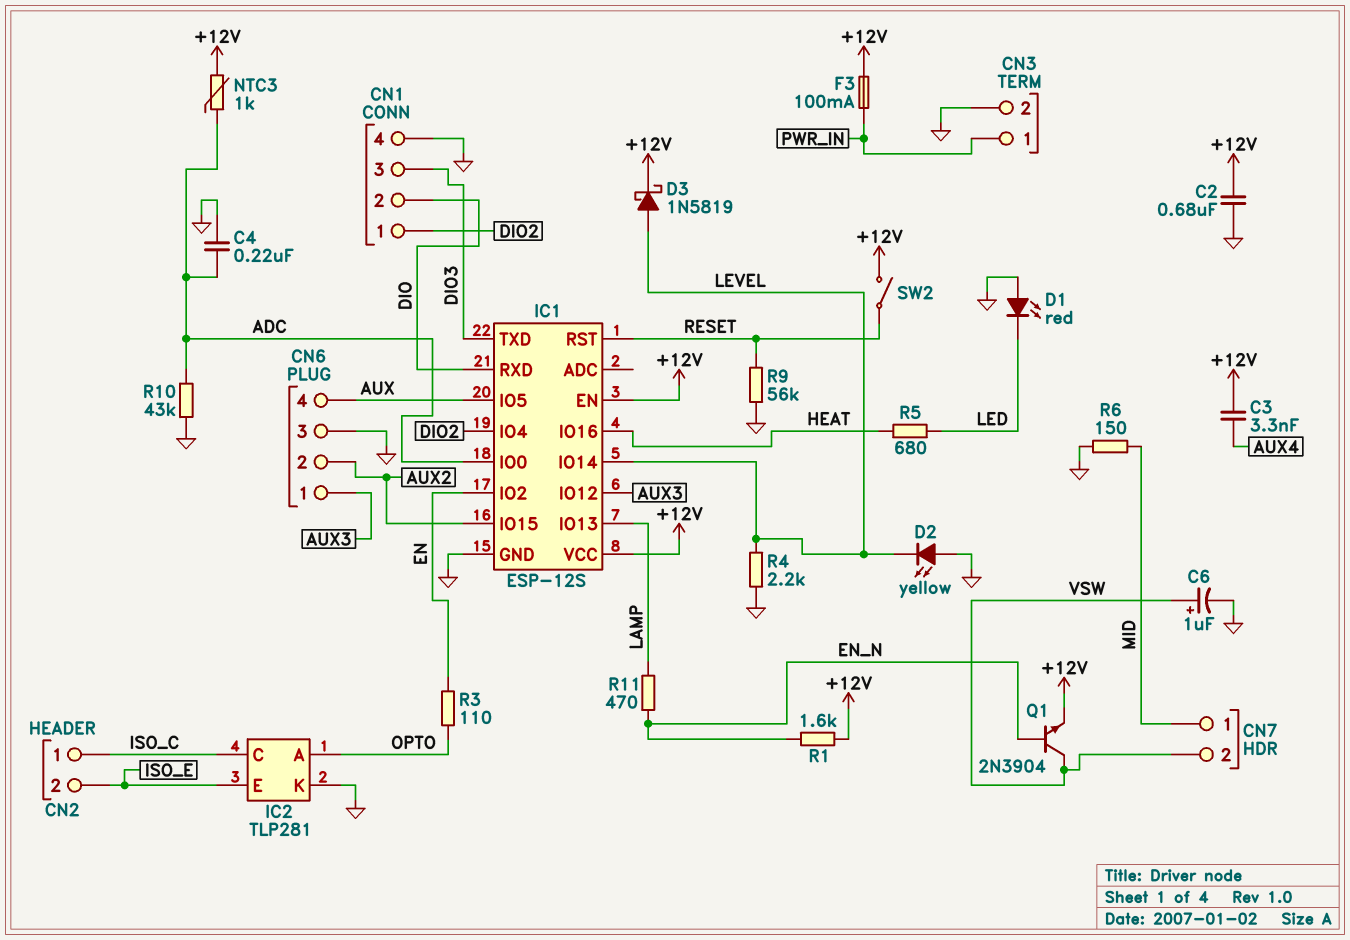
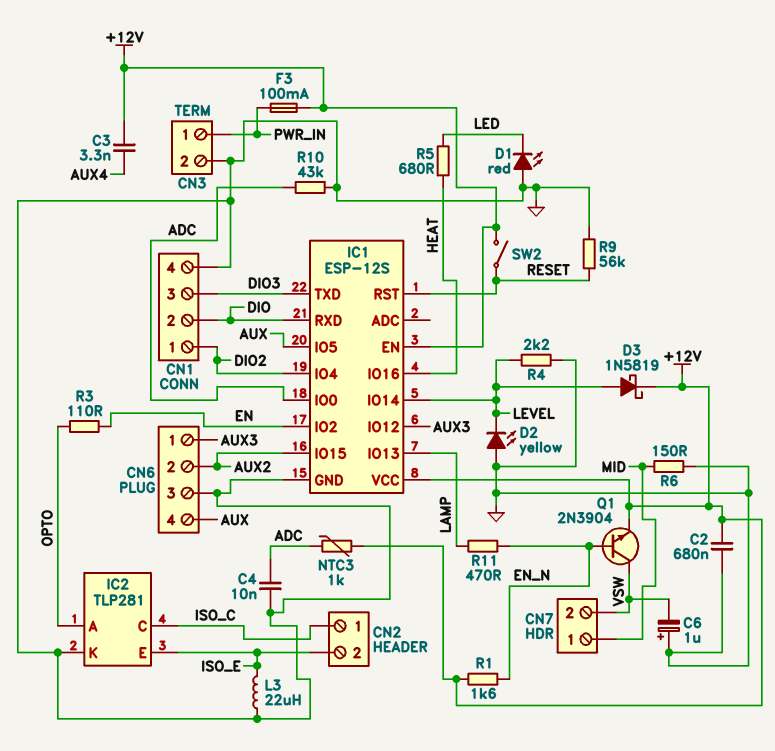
C4: 220nF (ADC, GND) -> 10nF (ADC, GND)
C6: 1uF (plus VSW, minus GND) -> 1uF (plus GND, minus VSW)
L3: none -> 22uH (GND, ISO_E)

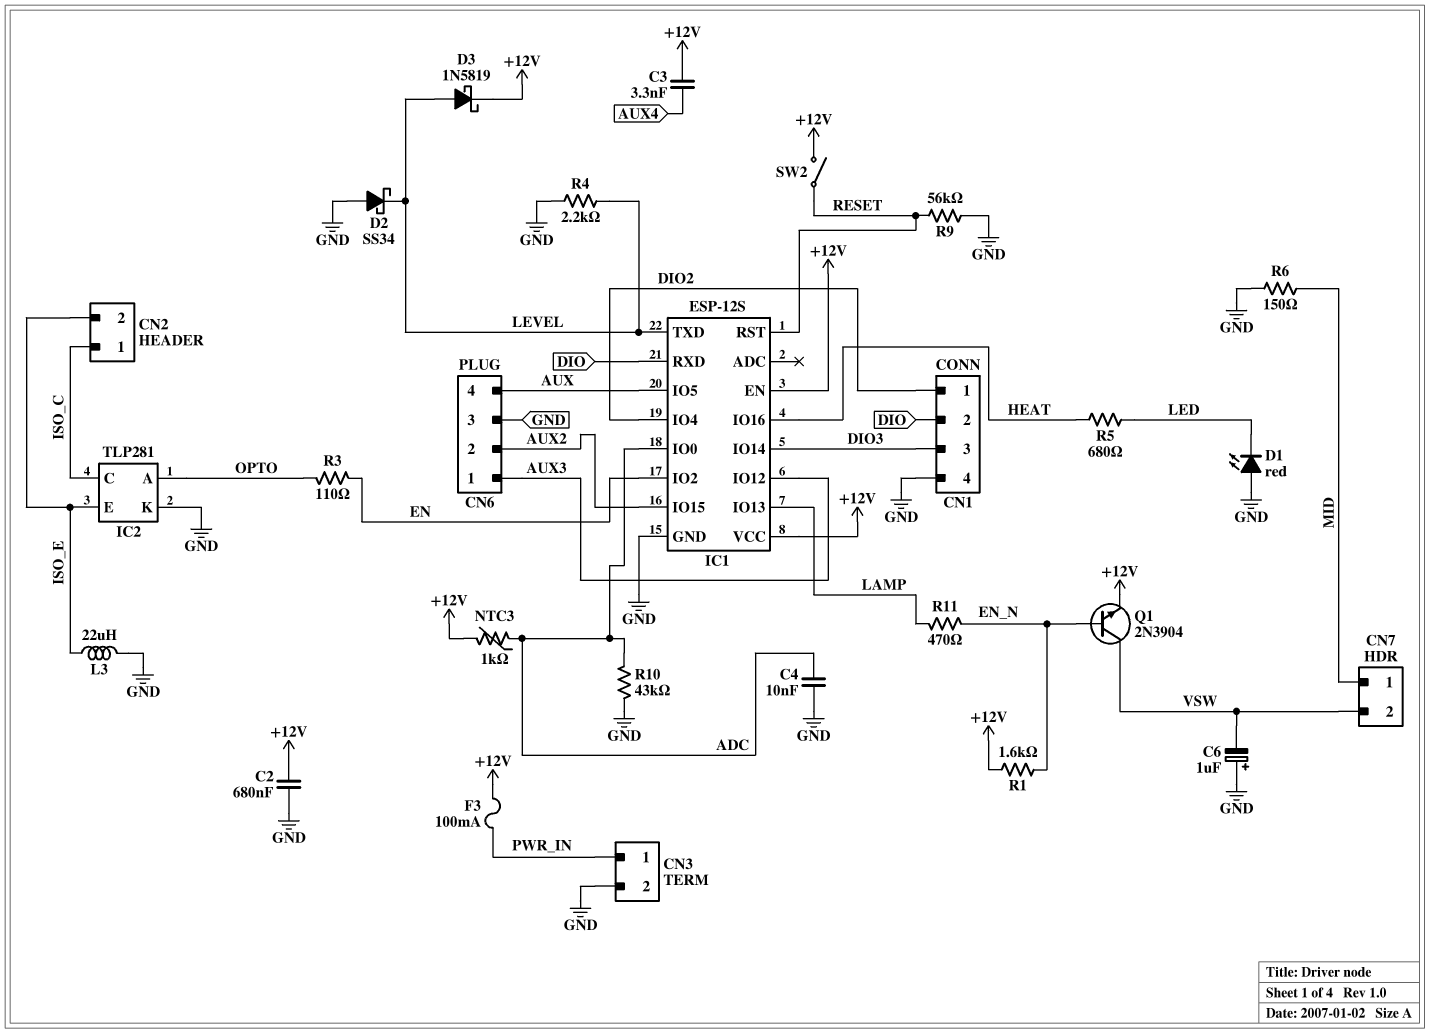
D2: LED yellow (A GND, K LEVEL) -> schottky SS34 (A GND, K LEVEL)
IC1 pin IO14: LEVEL -> DIO3
IC1 pin TXD: DIO3 -> LEVEL

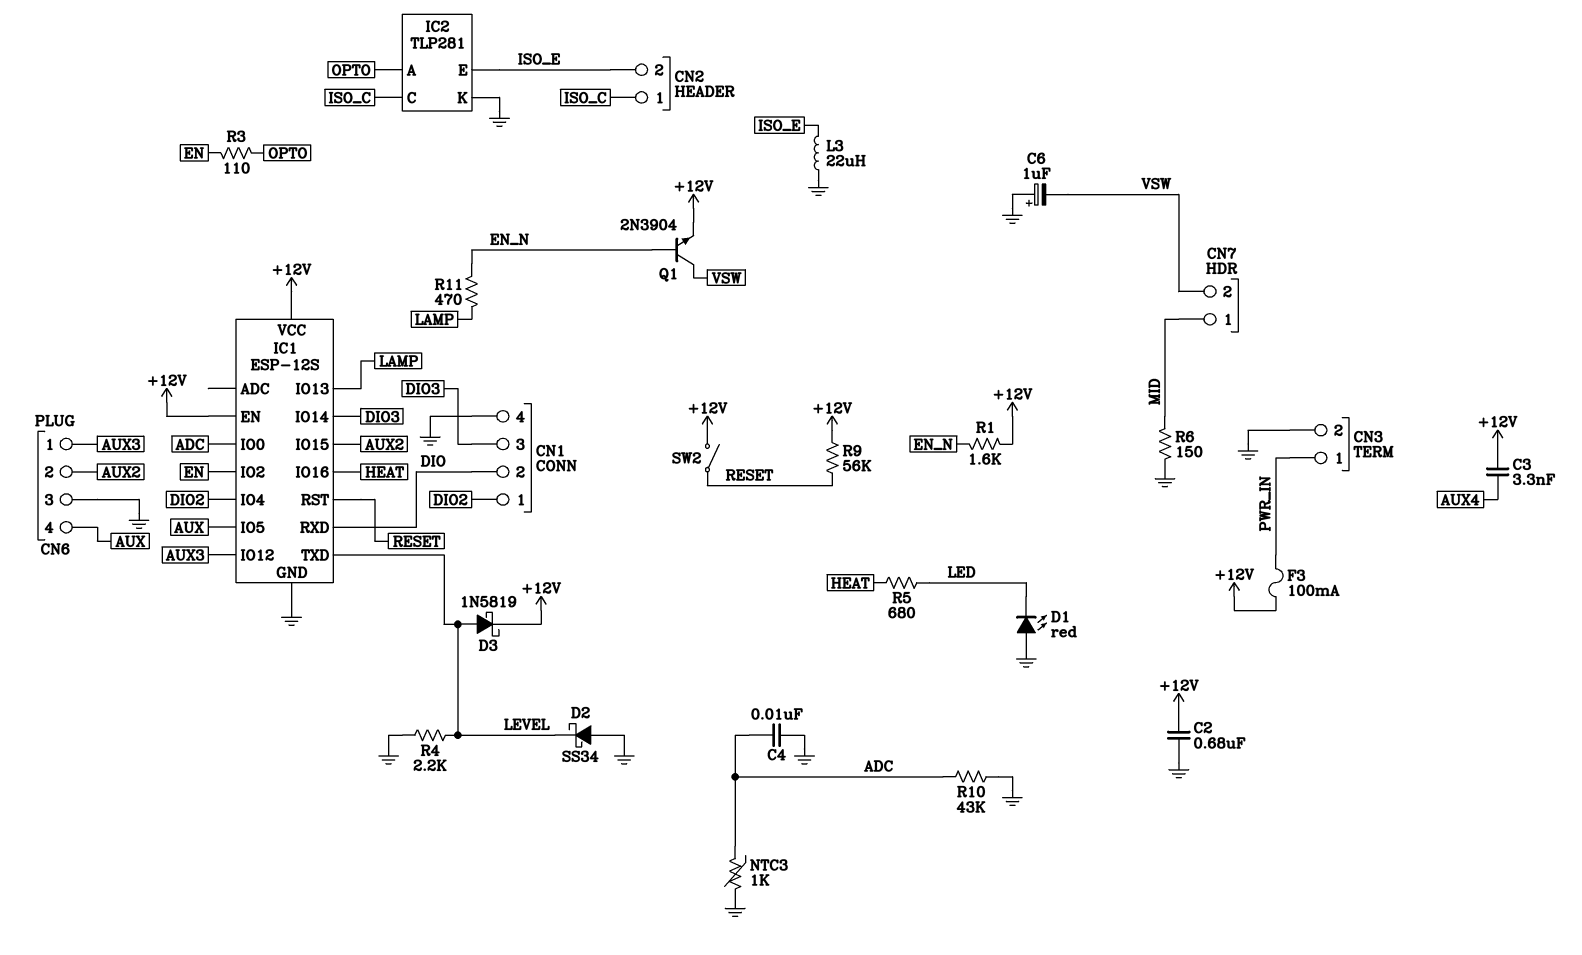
NTC3: 1k (+12V, ADC) -> 1k (ADC, GND)
R9: 56k (GND, RESET) -> 56k (+12V, RESET)

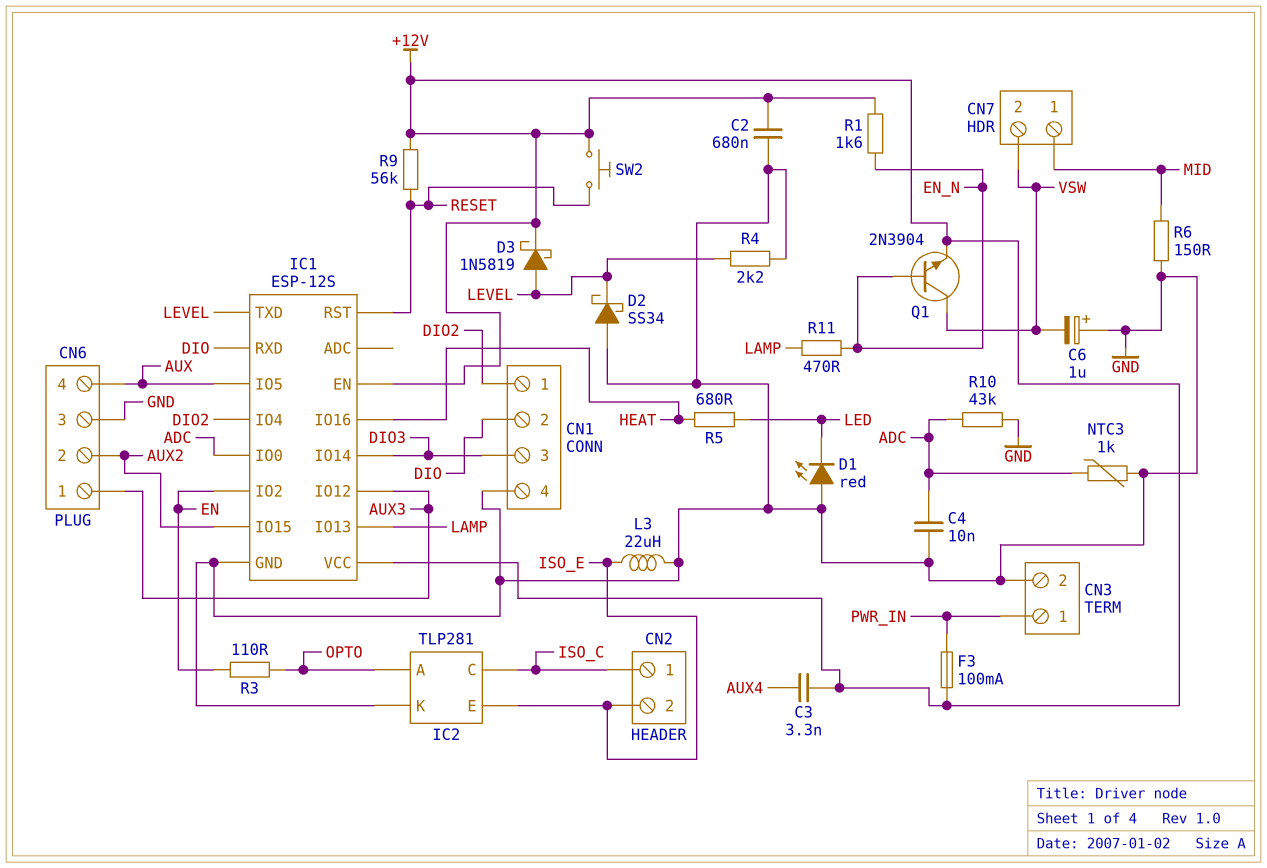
SW2: switch (+12V, RESET) -> button (+12V, RESET)

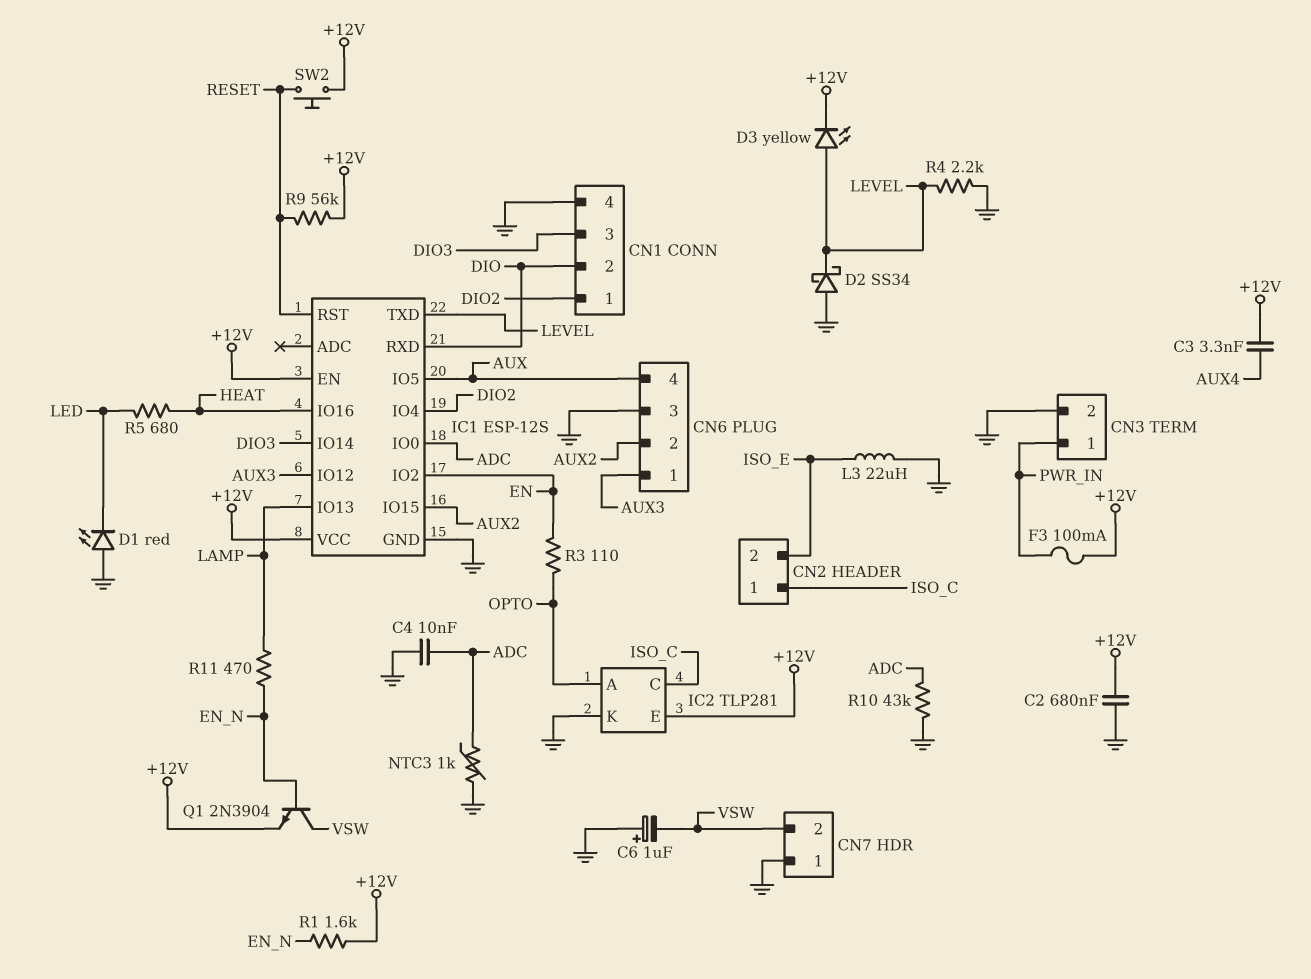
CN7 pin 1: MID -> GND
D3: schottky 1N5819 (A LEVEL, K +12V) -> LED yellow (A LEVEL, K +12V)
IC2 pin E: ISO_E -> +12V
R6: 150 (GND, MID) -> none

